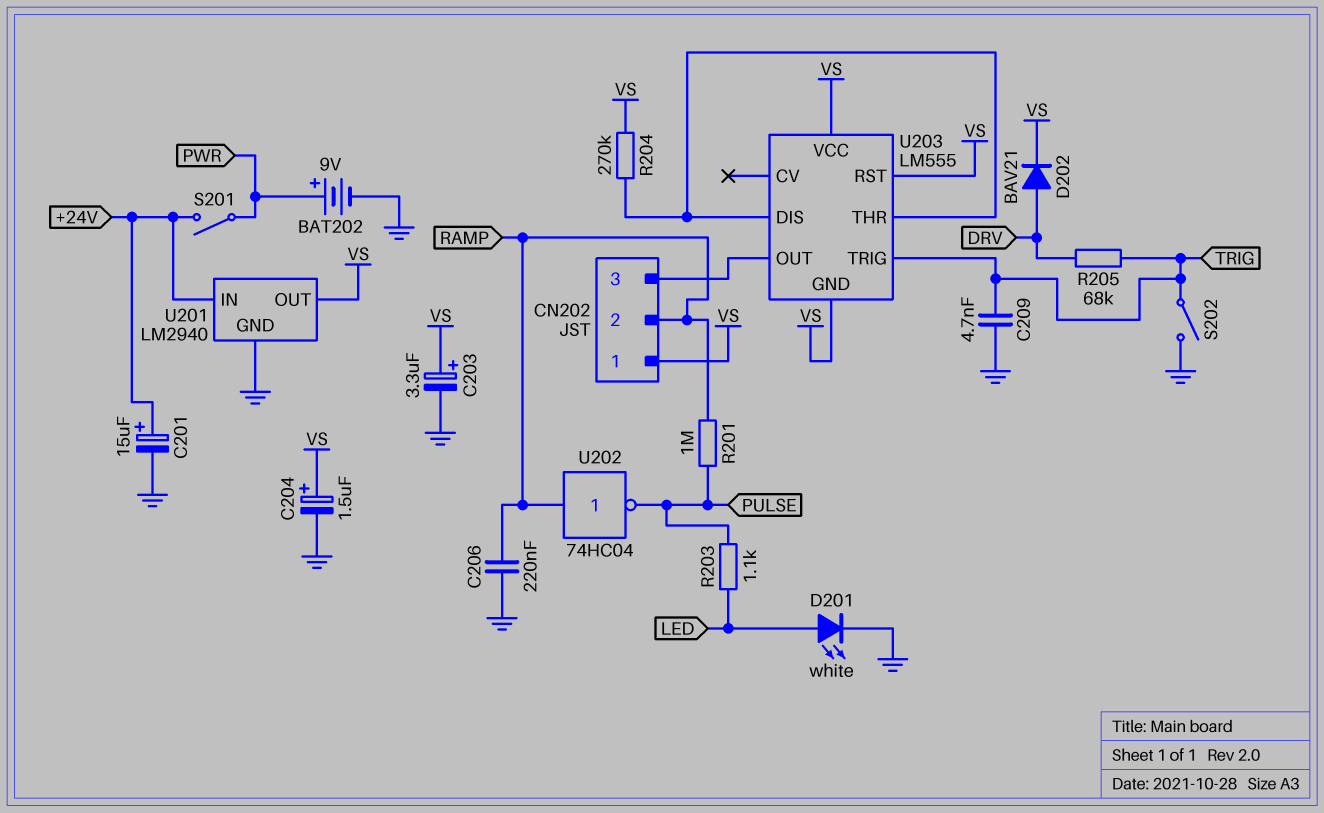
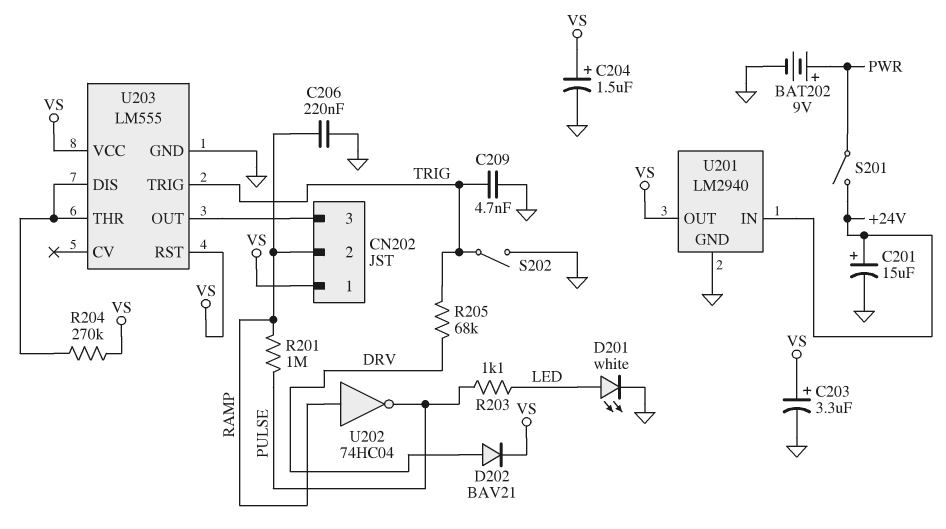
U203 pin GND: VS -> GND

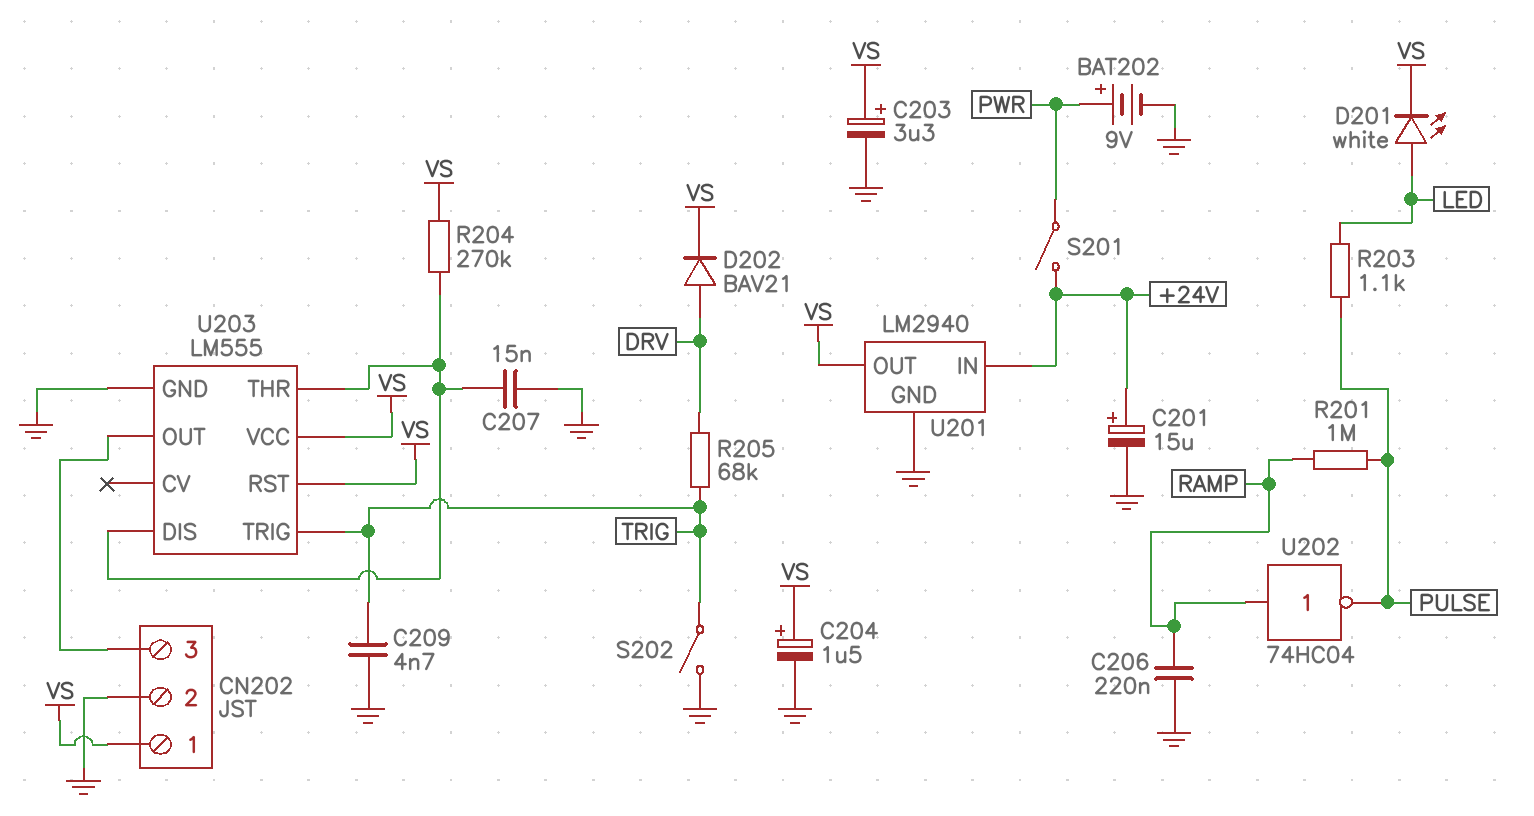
C207: none -> 15nF (GND, U203/DIS)
CN202 pin 2: RAMP -> GND
D201: LED white (A LED, K GND) -> LED white (A LED, K VS)

